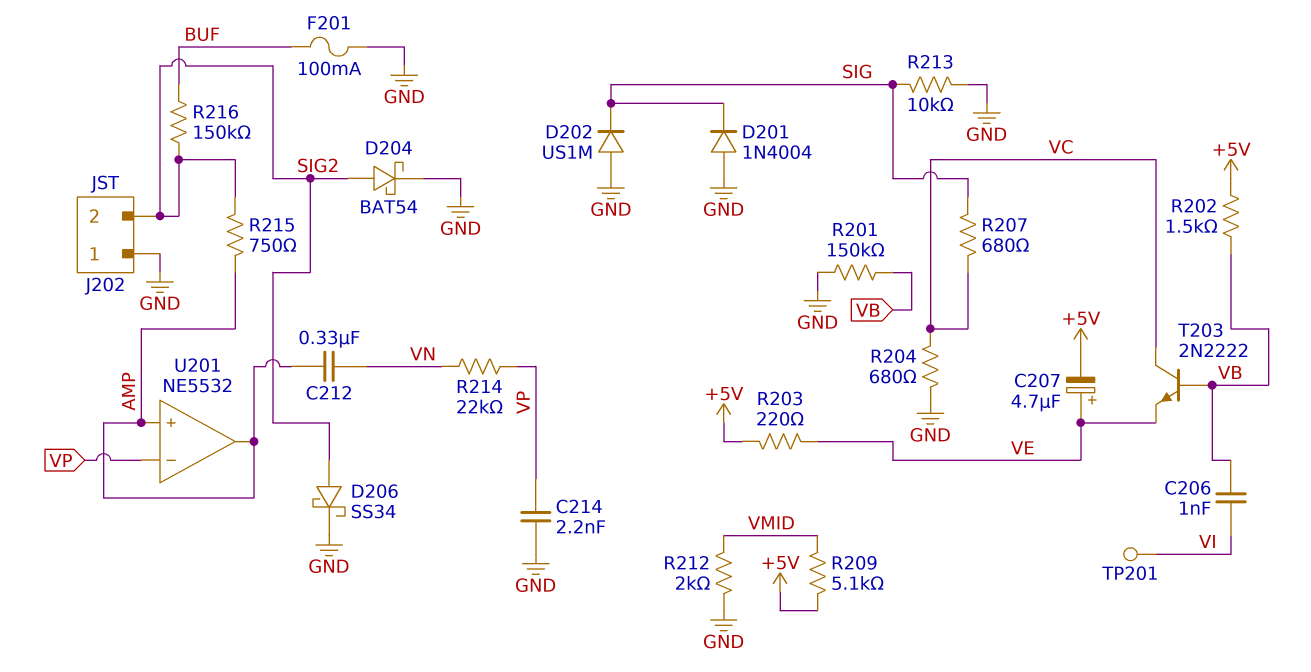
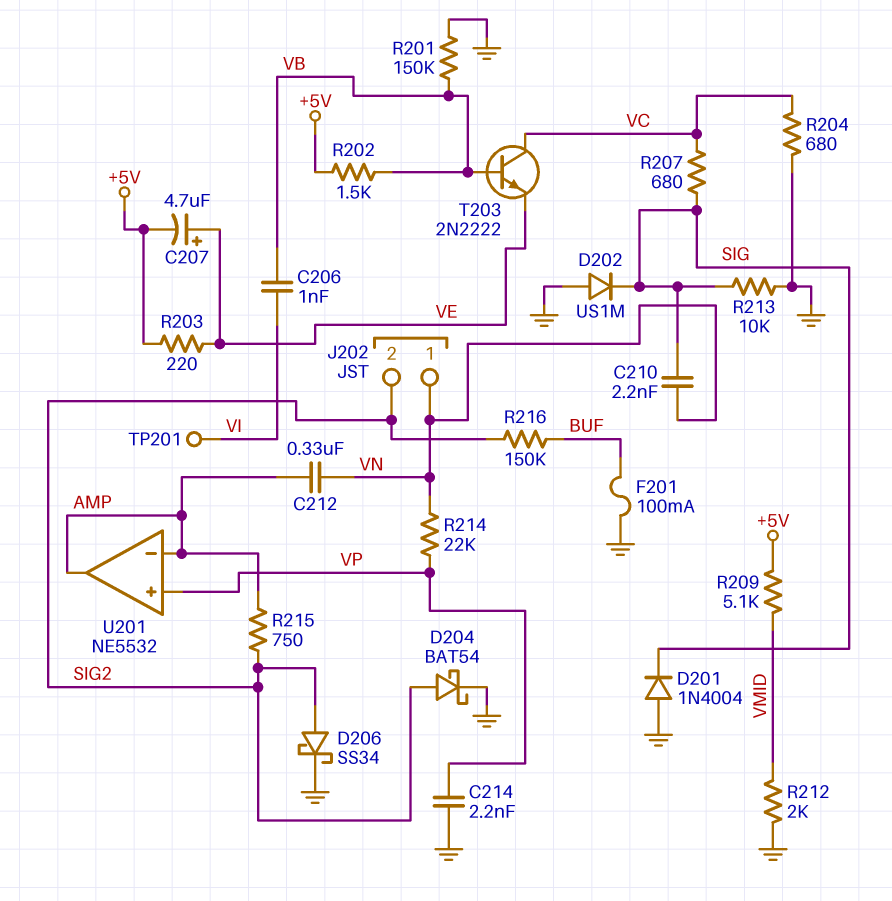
C210: none -> 2.2nF (SIG, VN)
J202 pin 1: GND -> VN
U201 pin in+: AMP -> VP
U201 pin in-: VP -> AMP

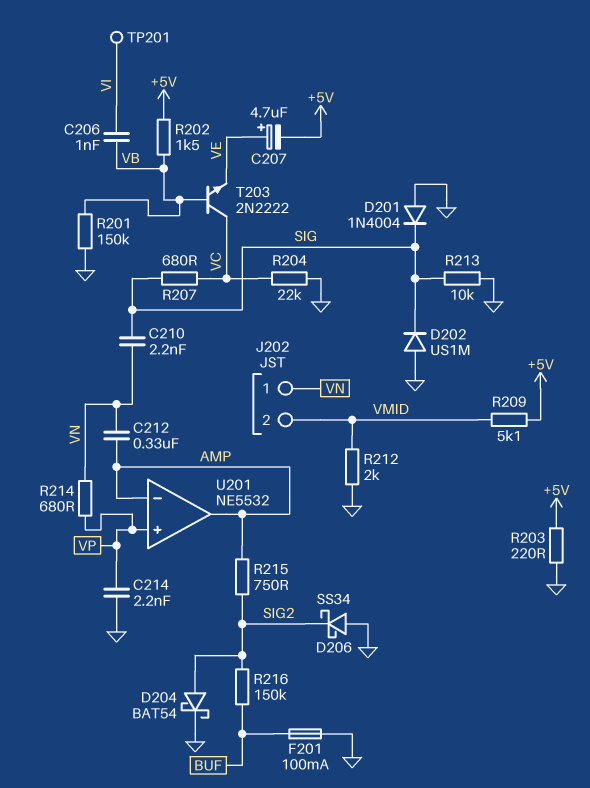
D206: schottky SS34 (A SIG2, K GND) -> schottky SS34 (A GND, K SIG2)
J202 pin 2: SIG2 -> VMID
R203: 220 (+5V, VE) -> 220 (+5V, GND)
R204: 680 (GND, VC) -> 22k (GND, VC)
R214: 22k (VN, VP) -> 680 (VN, VP)

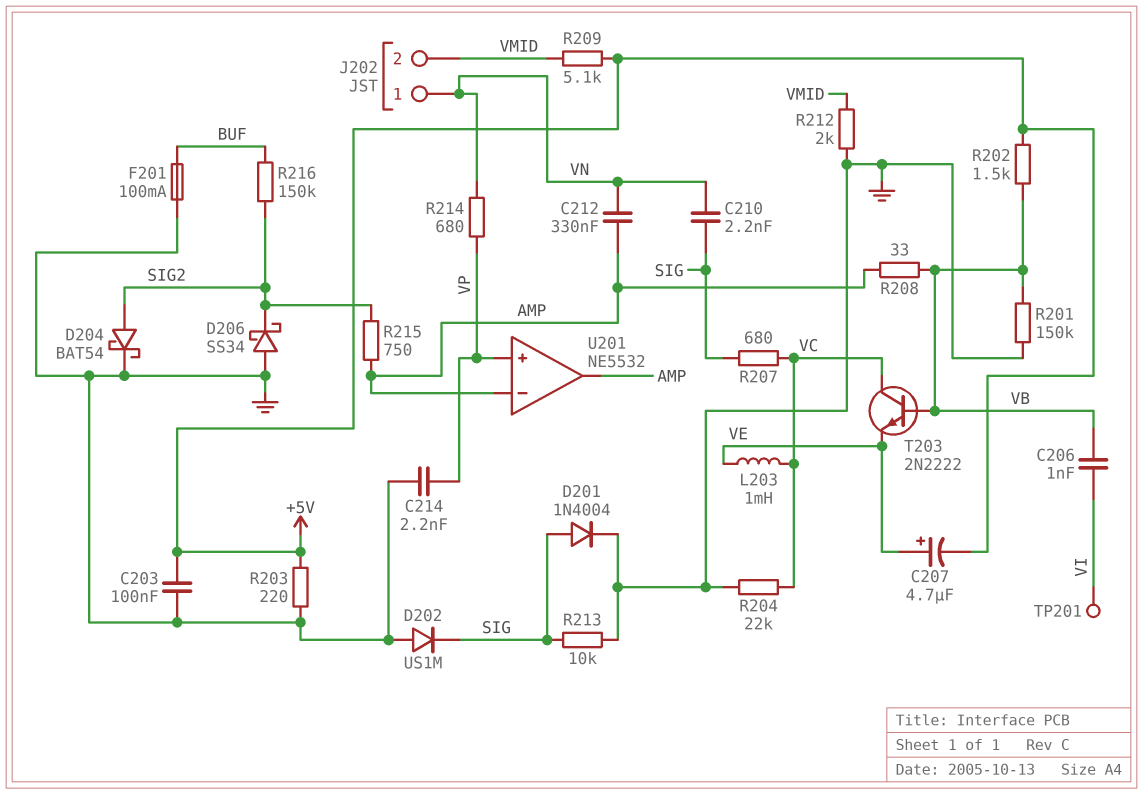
C203: none -> 100nF (+5V, GND)
D201: diode 1N4004 (A GND, K SIG) -> diode 1N4004 (A SIG, K GND)
L203: none -> 1mH (VC, VE)
R208: none -> 33 (AMP, VB)

